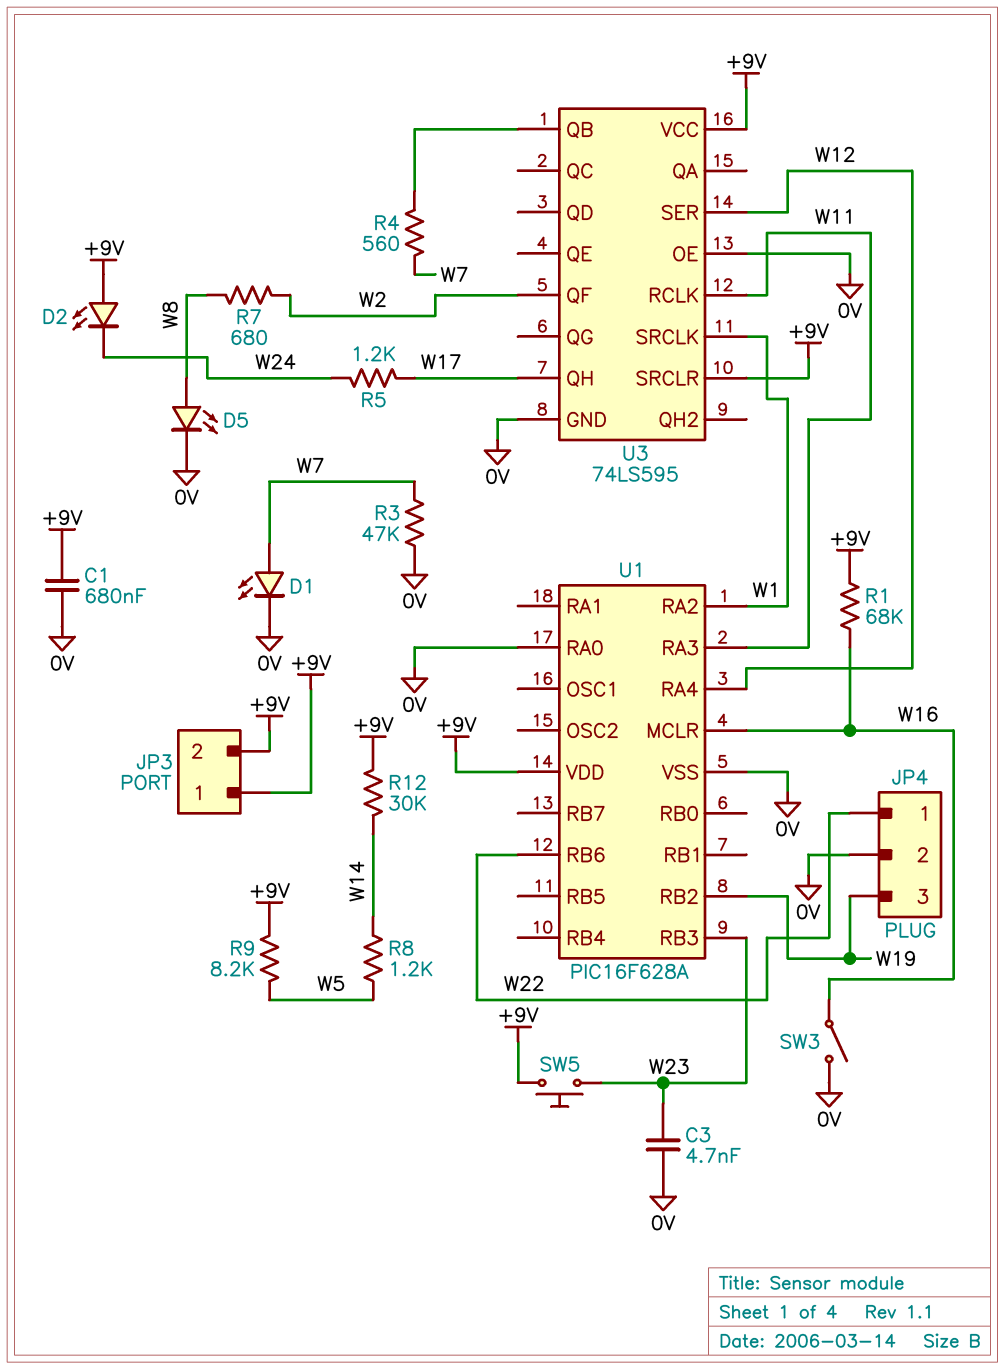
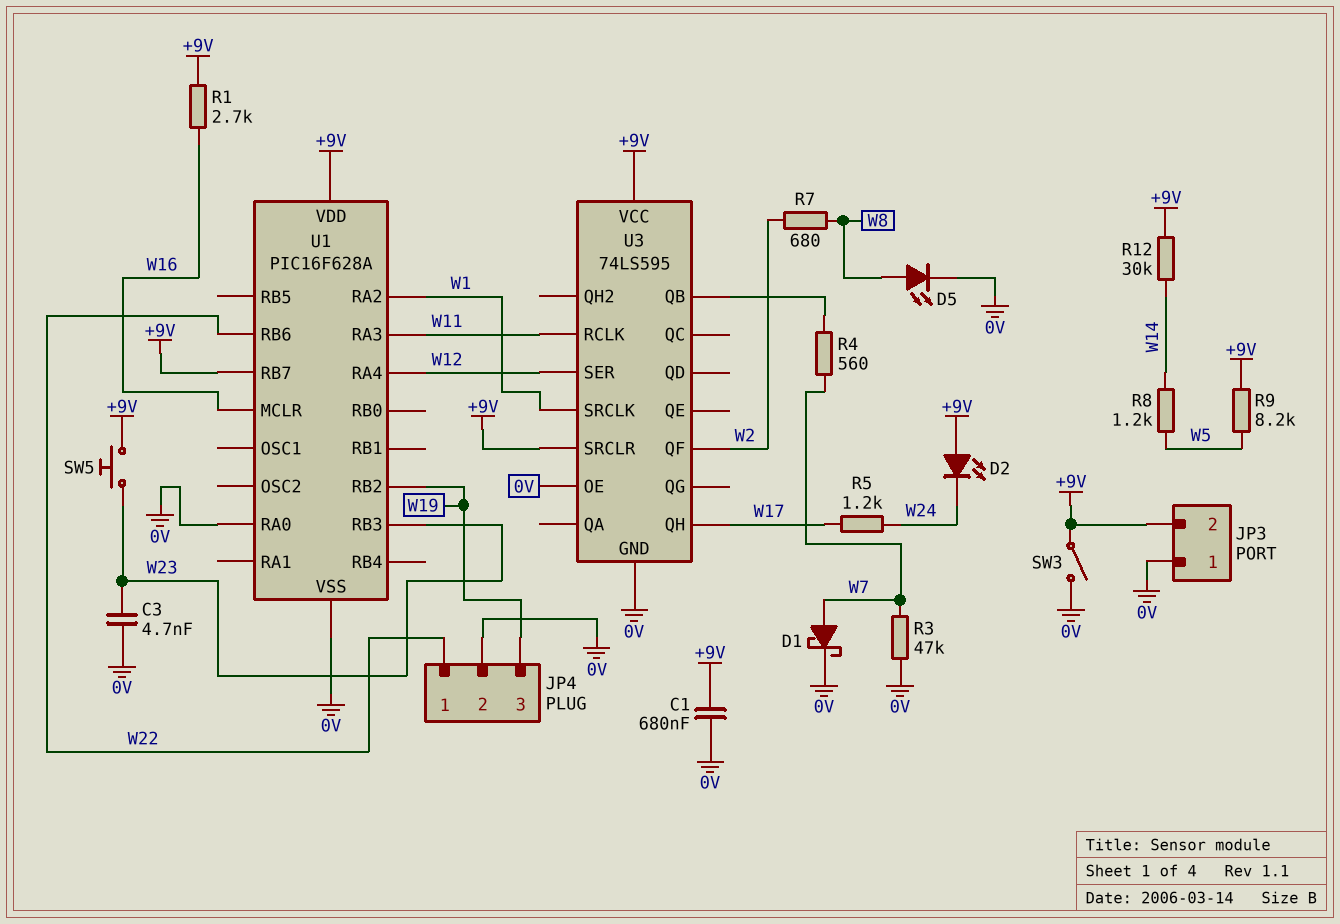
D1: LED (A W7, K 0V) -> schottky (A W7, K 0V)
JP3 pin 1: +9V -> 0V
R1: 68k (+9V, W16) -> 2.7k (+9V, W16)
SW3: switch (0V, W16) -> switch (+9V, 0V)
U1 pin RB7: none -> +9V

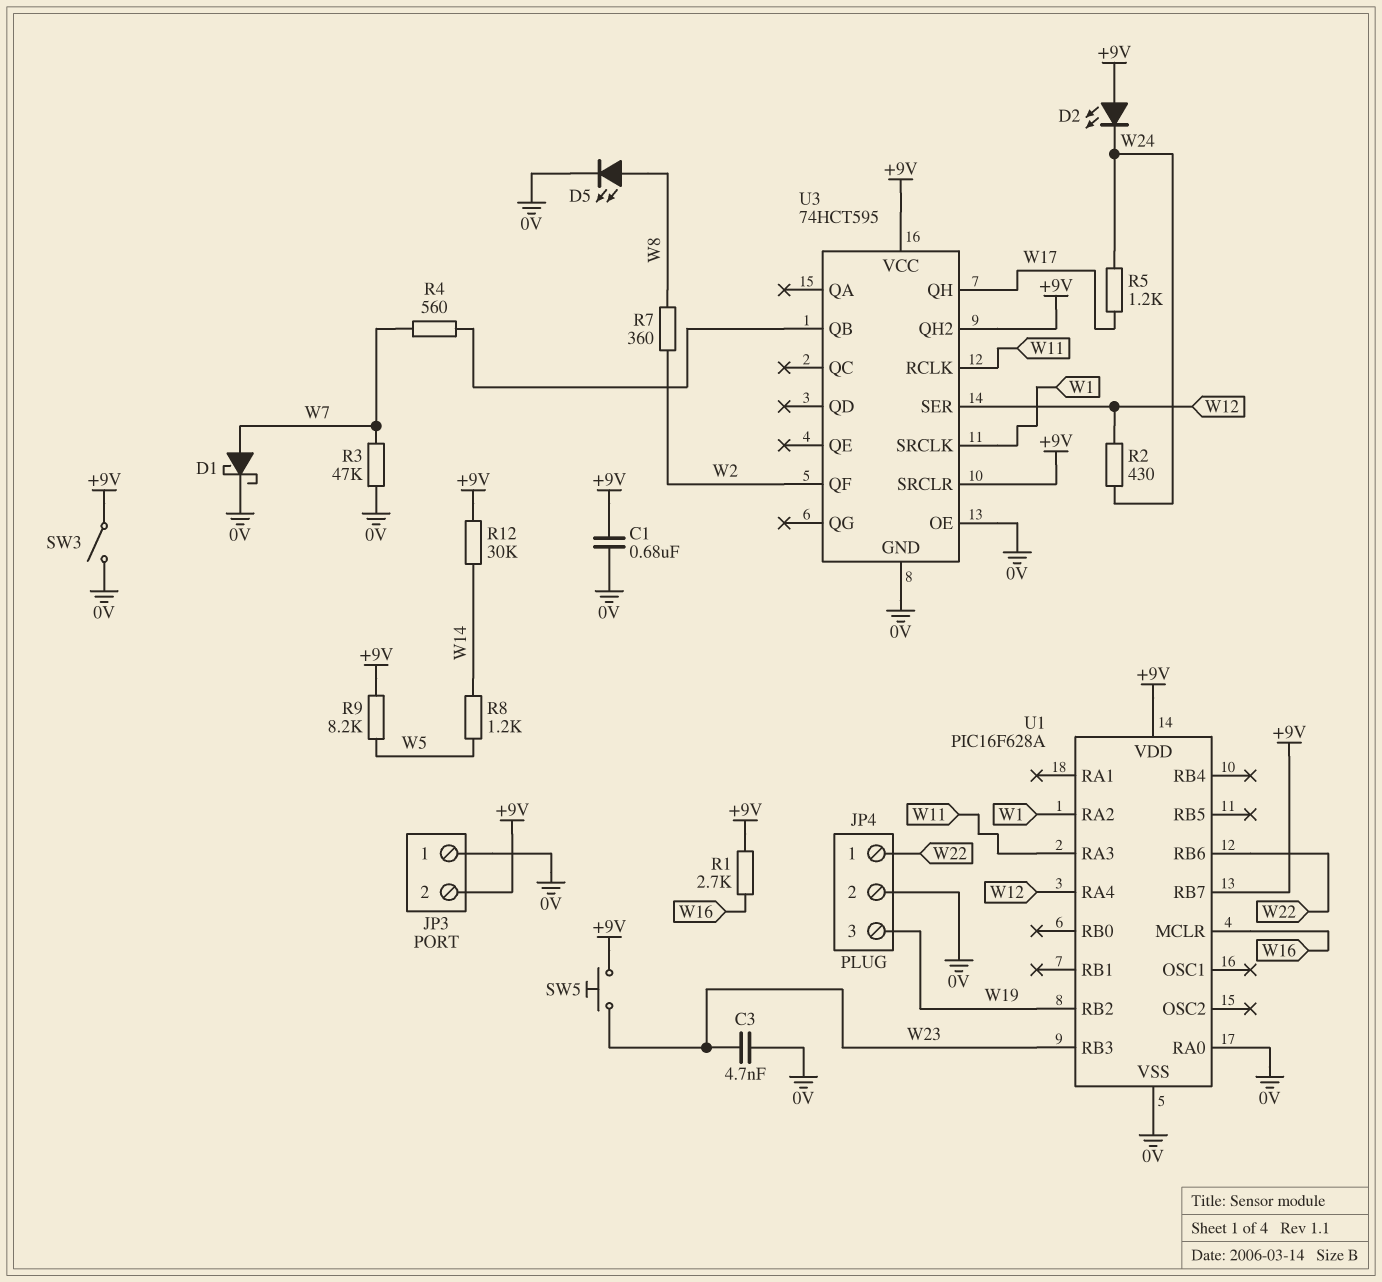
R2: none -> 430 (W12, W24)
R7: 680 (W2, W8) -> 360 (W2, W8)
U3: 74LS595 -> 74HCT595
U3 pin QH2: none -> +9V

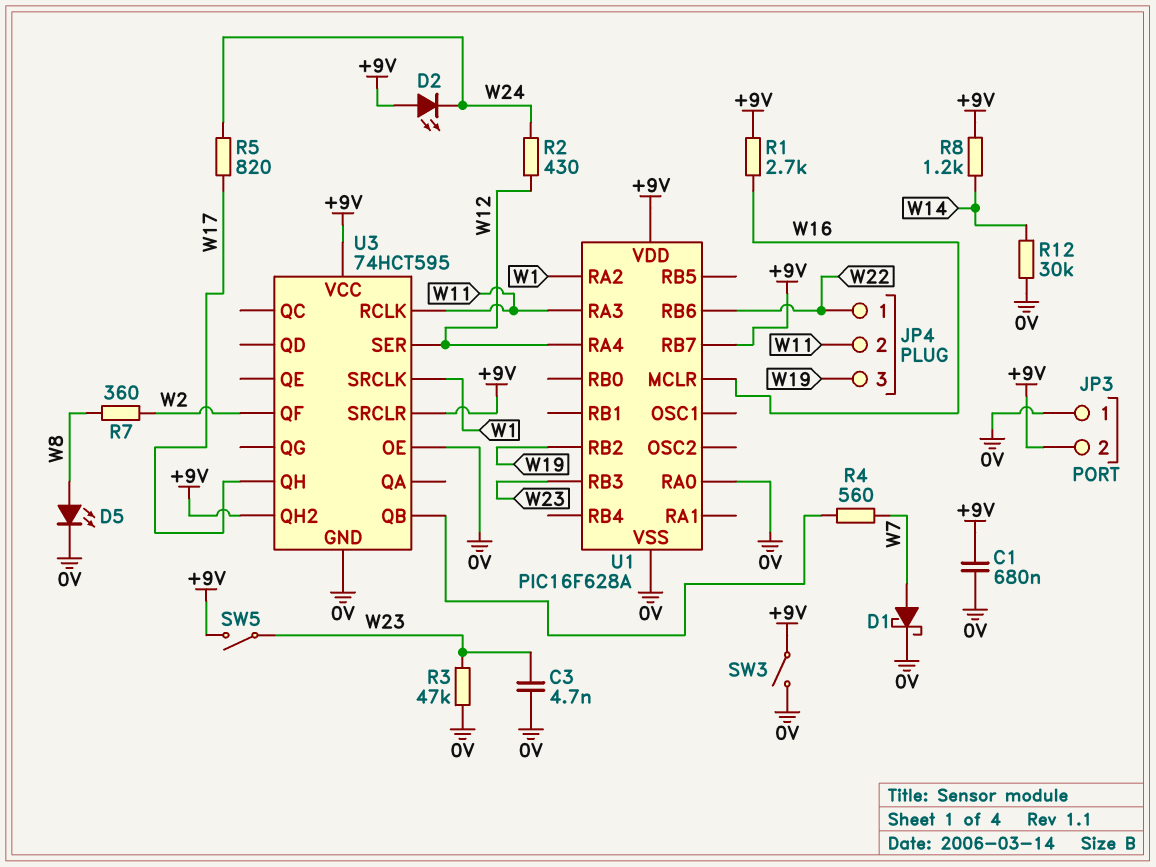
JP4 pin 2: 0V -> W11
R3: 47k (0V, W7) -> 47k (0V, W23)
R5: 1.2k (W17, W24) -> 820 (W17, W24)
R8: 1.2k (W5, W14) -> 1.2k (+9V, W14)
R9: 8.2k (+9V, W5) -> none
R12: 30k (+9V, W14) -> 30k (0V, W14)
SW5: button (+9V, W23) -> switch (+9V, W23)

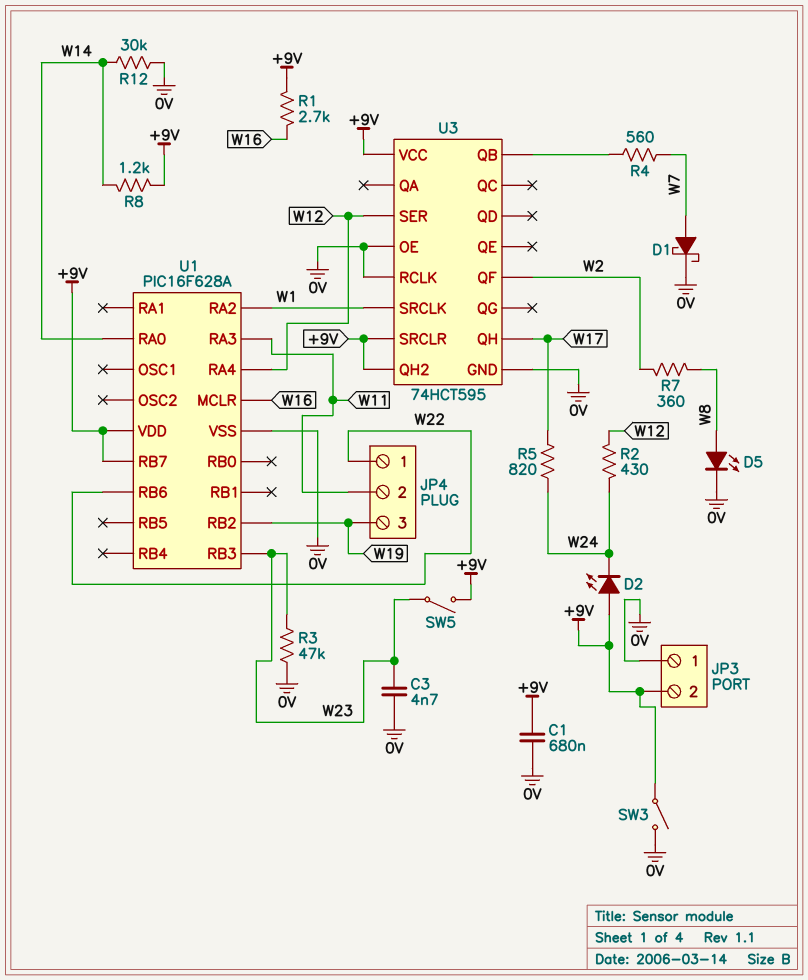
U1 pin RA0: 0V -> W14
U3 pin RCLK: W11 -> 0V

